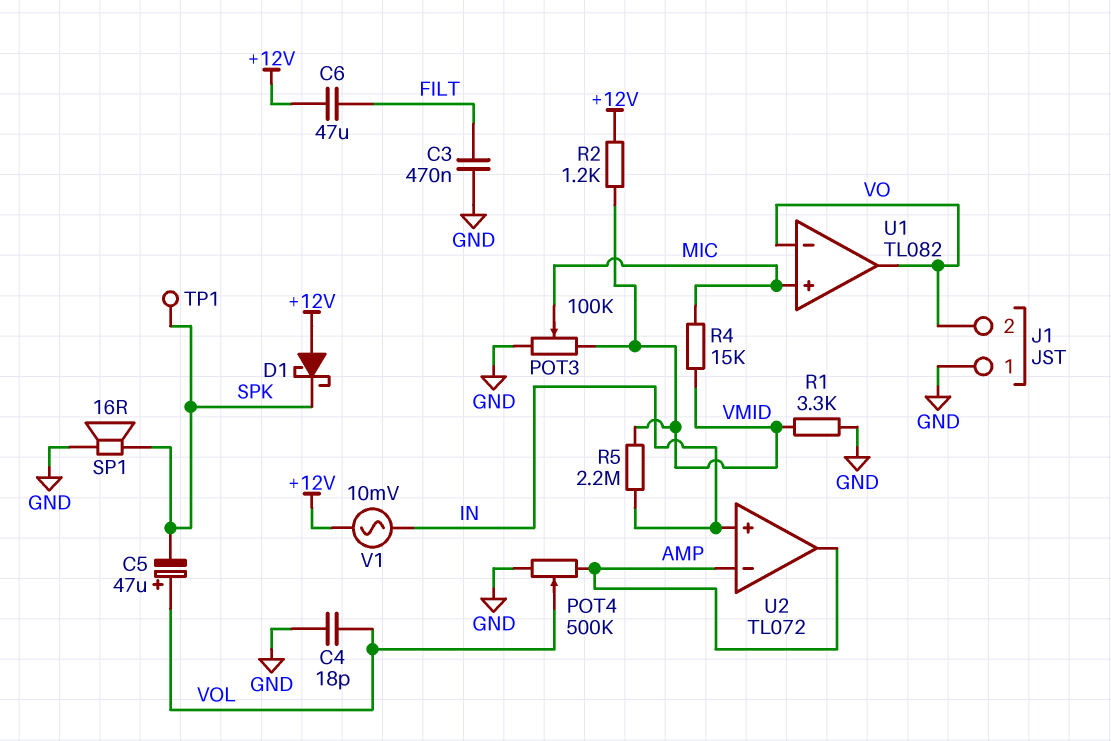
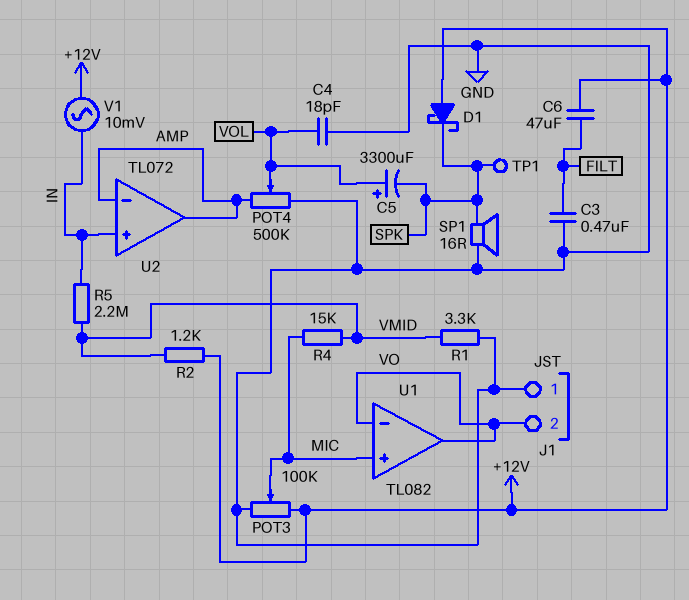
C5: 47uF (plus VOL, minus SPK) -> 3300uF (plus VOL, minus SPK)
POT3: 100k (GND, VMID, wiper MIC) -> 100k (+12V, GND, wiper MIC)

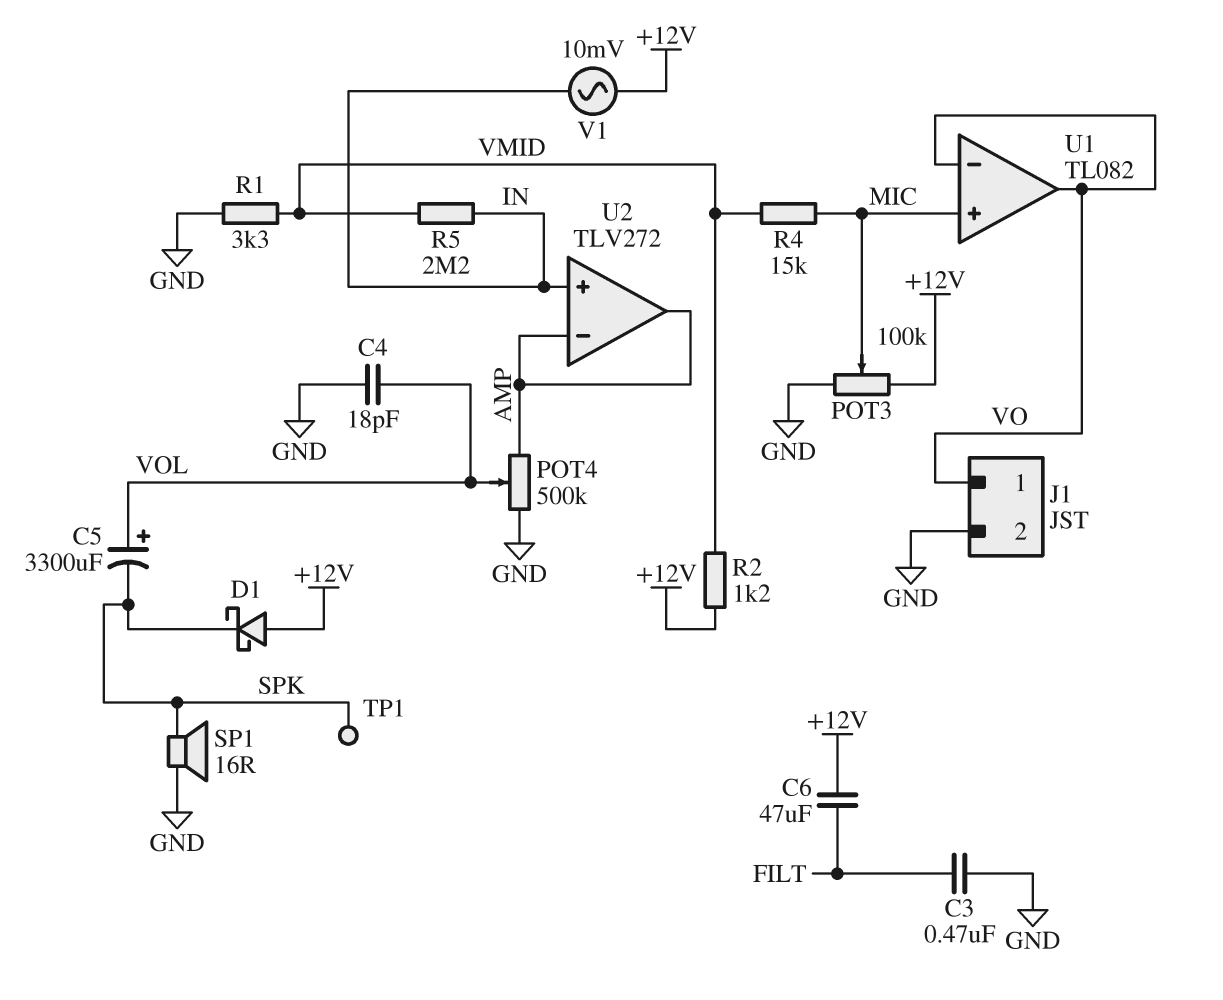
J1 pin 1: GND -> VO
J1 pin 2: VO -> GND
U2: TL072 -> TLV272

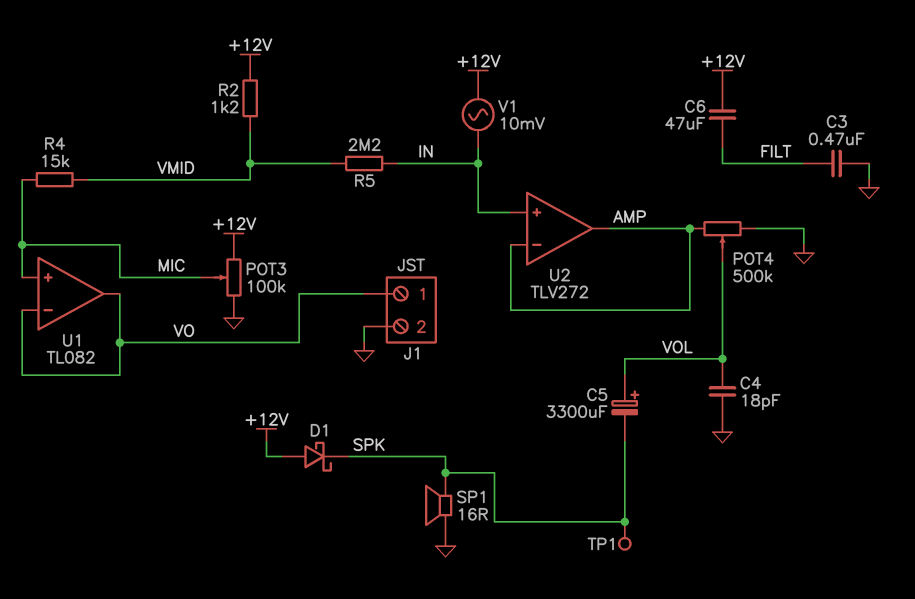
R1: 3.3k (GND, VMID) -> none

